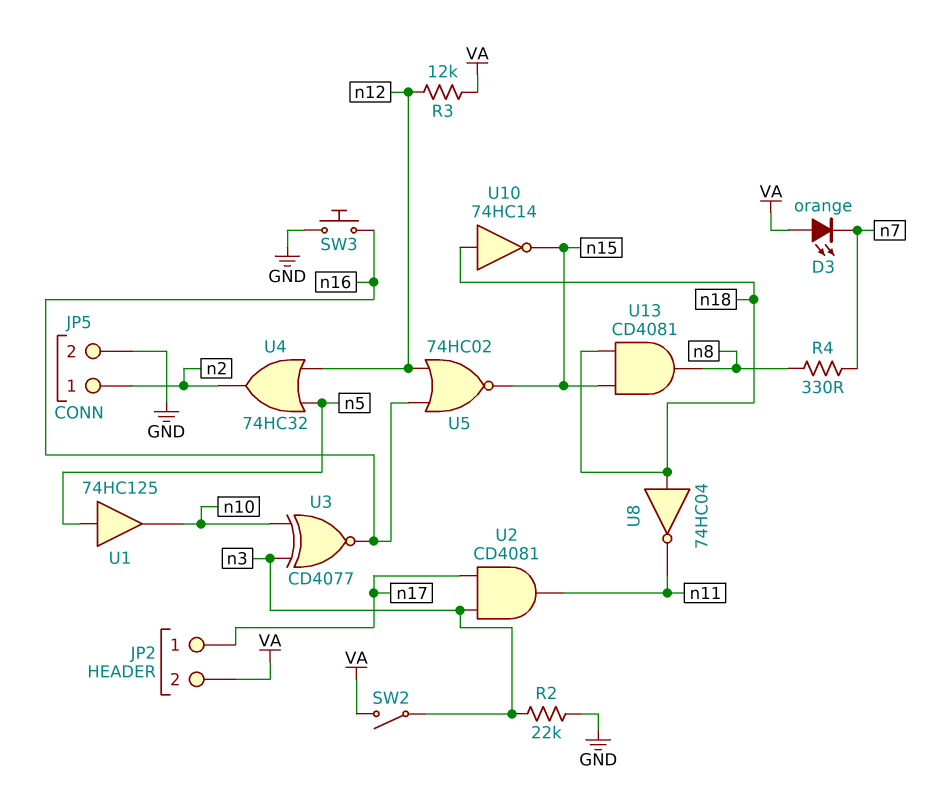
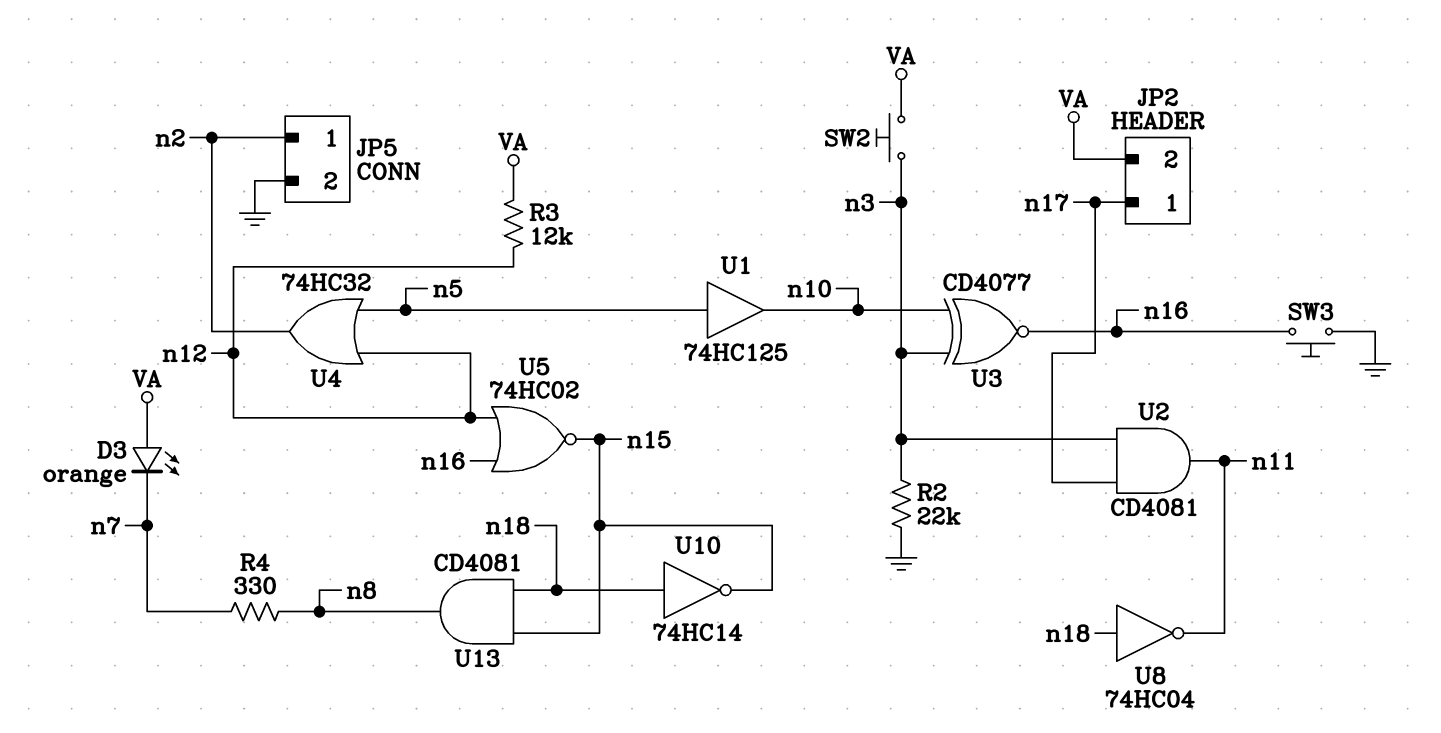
SW2: switch (VA, n3) -> button (VA, n3)

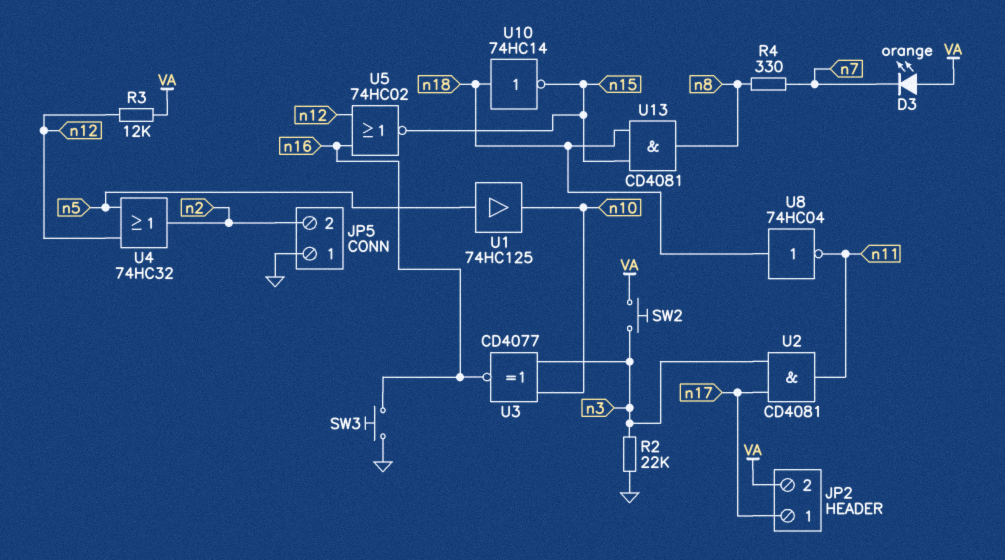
JP5 pin 1: n2 -> GND
JP5 pin 2: GND -> n2

